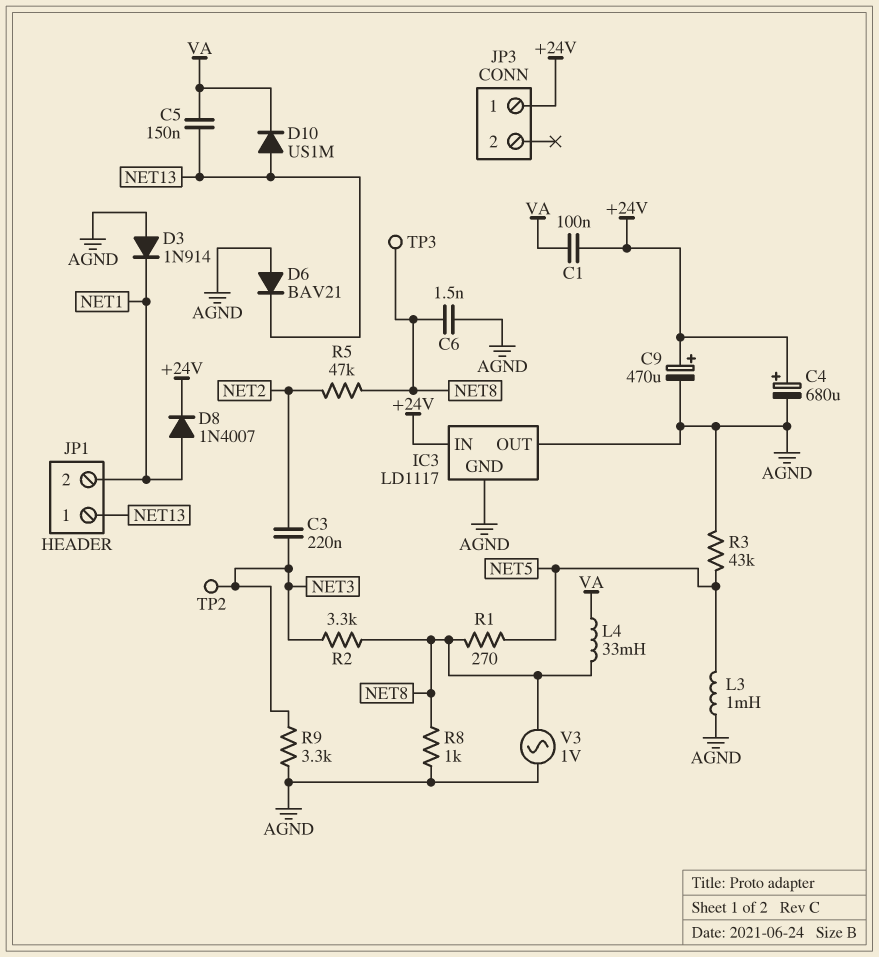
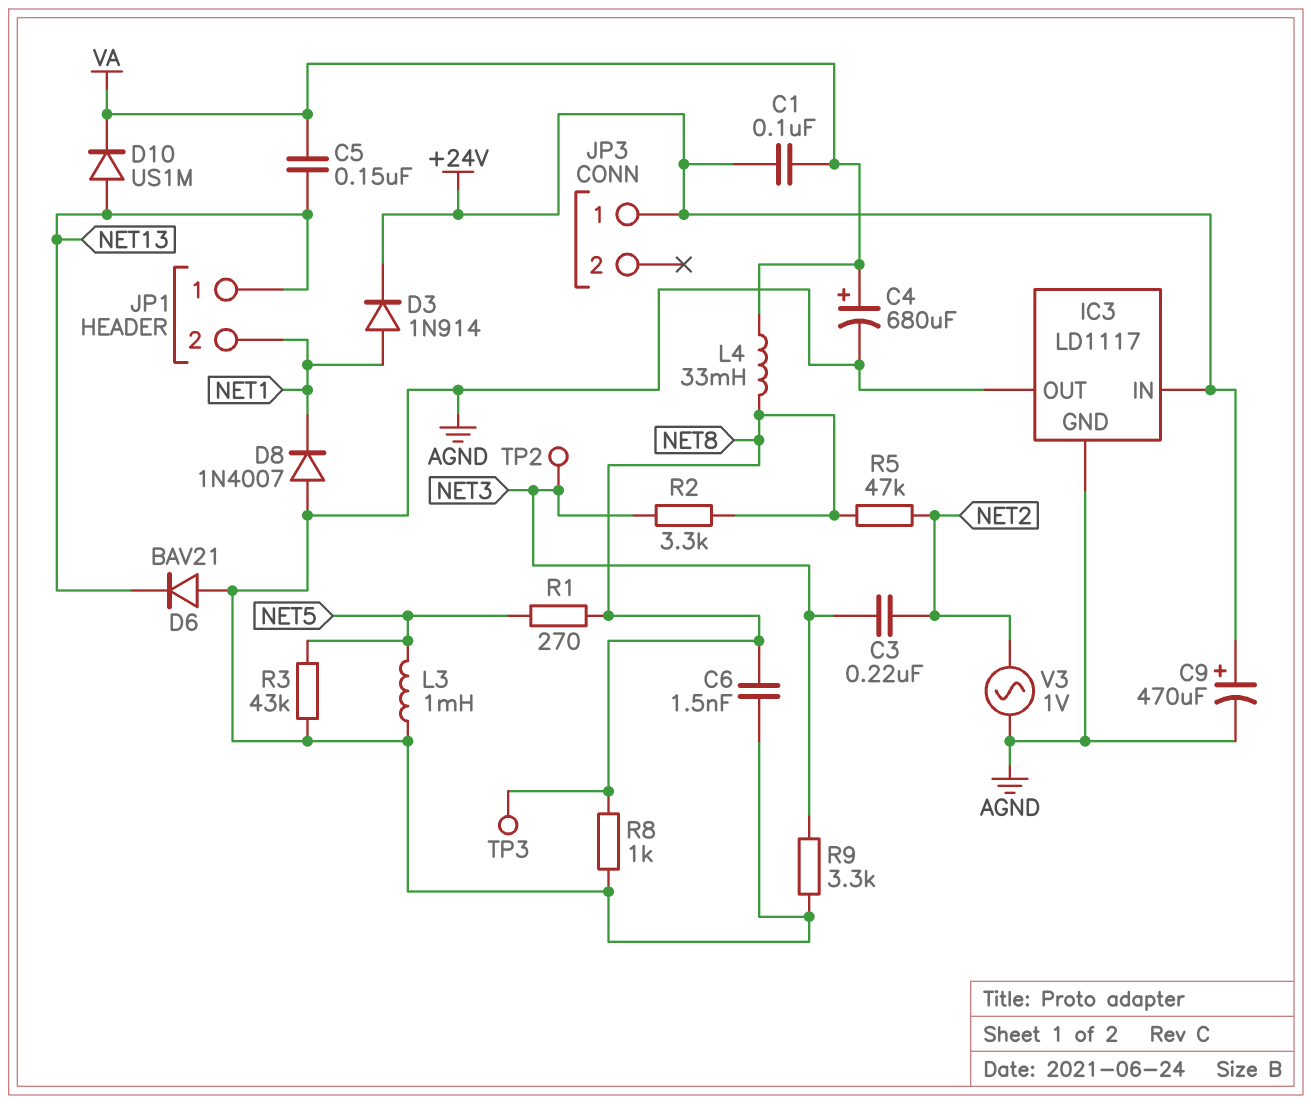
C4: 680uF (plus +24V, minus AGND) -> 680uF (plus VA, minus AGND)
D3: diode 1N914 (A AGND, K NET1) -> diode 1N914 (A NET1, K +24V)
D8: diode 1N4007 (A NET1, K +24V) -> diode 1N4007 (A AGND, K NET1)
V3: AC 1V (AGND, NET8) -> AC 1V (AGND, NET2)

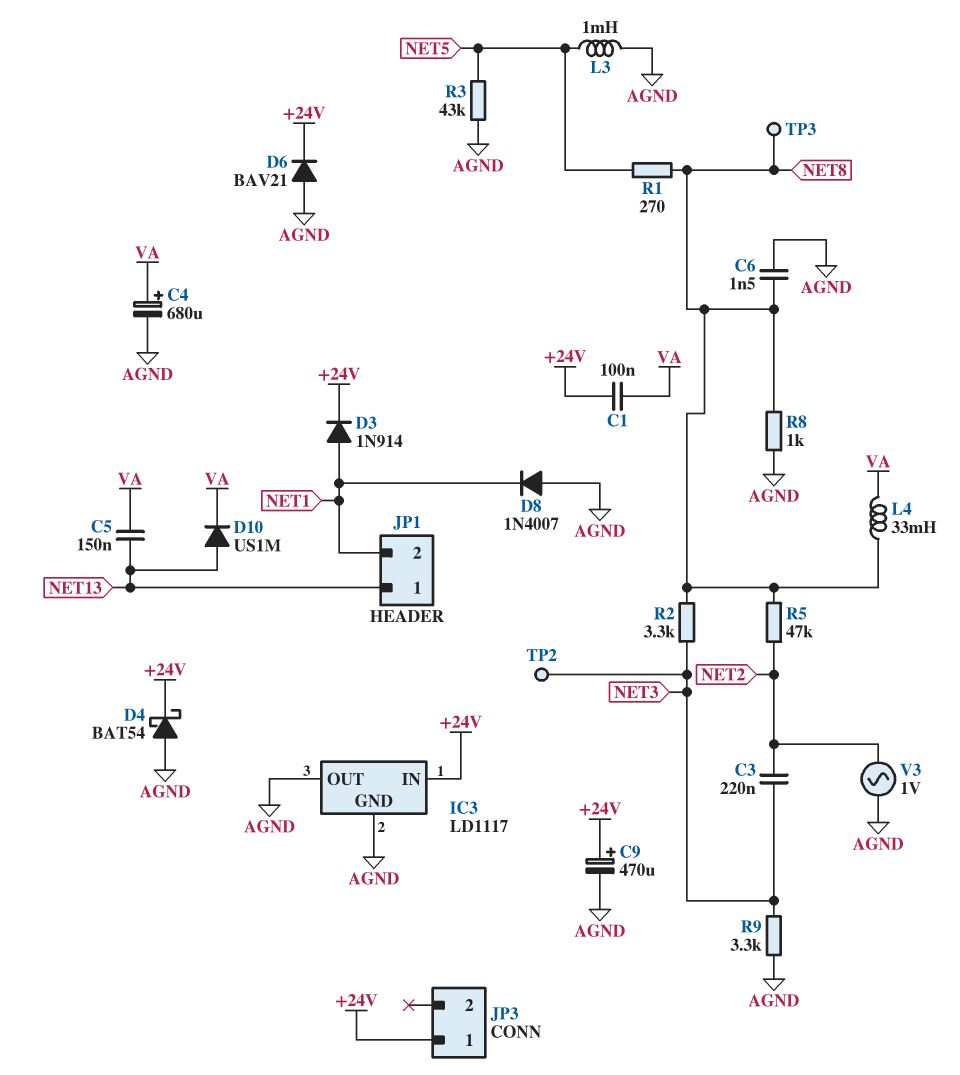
D4: none -> schottky BAT54 (A AGND, K +24V)
D6: diode BAV21 (A AGND, K NET13) -> diode BAV21 (A AGND, K +24V)

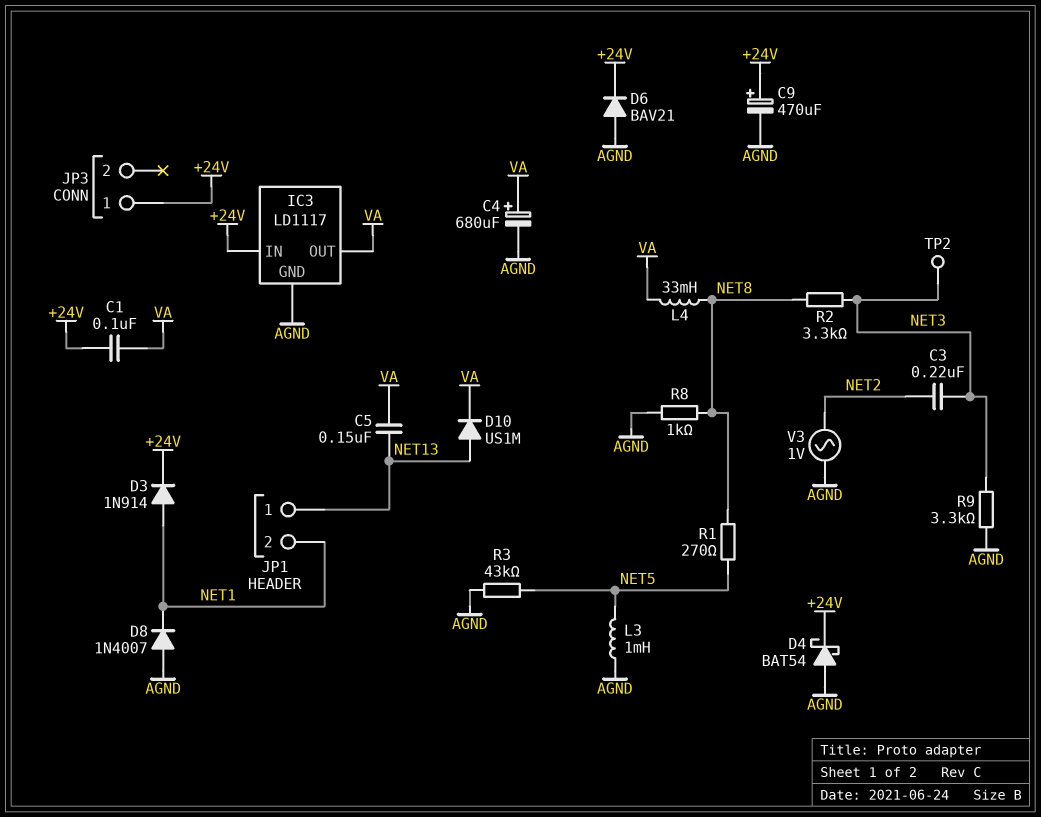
C6: 1.5nF (AGND, NET8) -> none
IC3 pin OUT: AGND -> VA
R5: 47k (NET2, NET8) -> none
TP3: test point (NET8) -> none

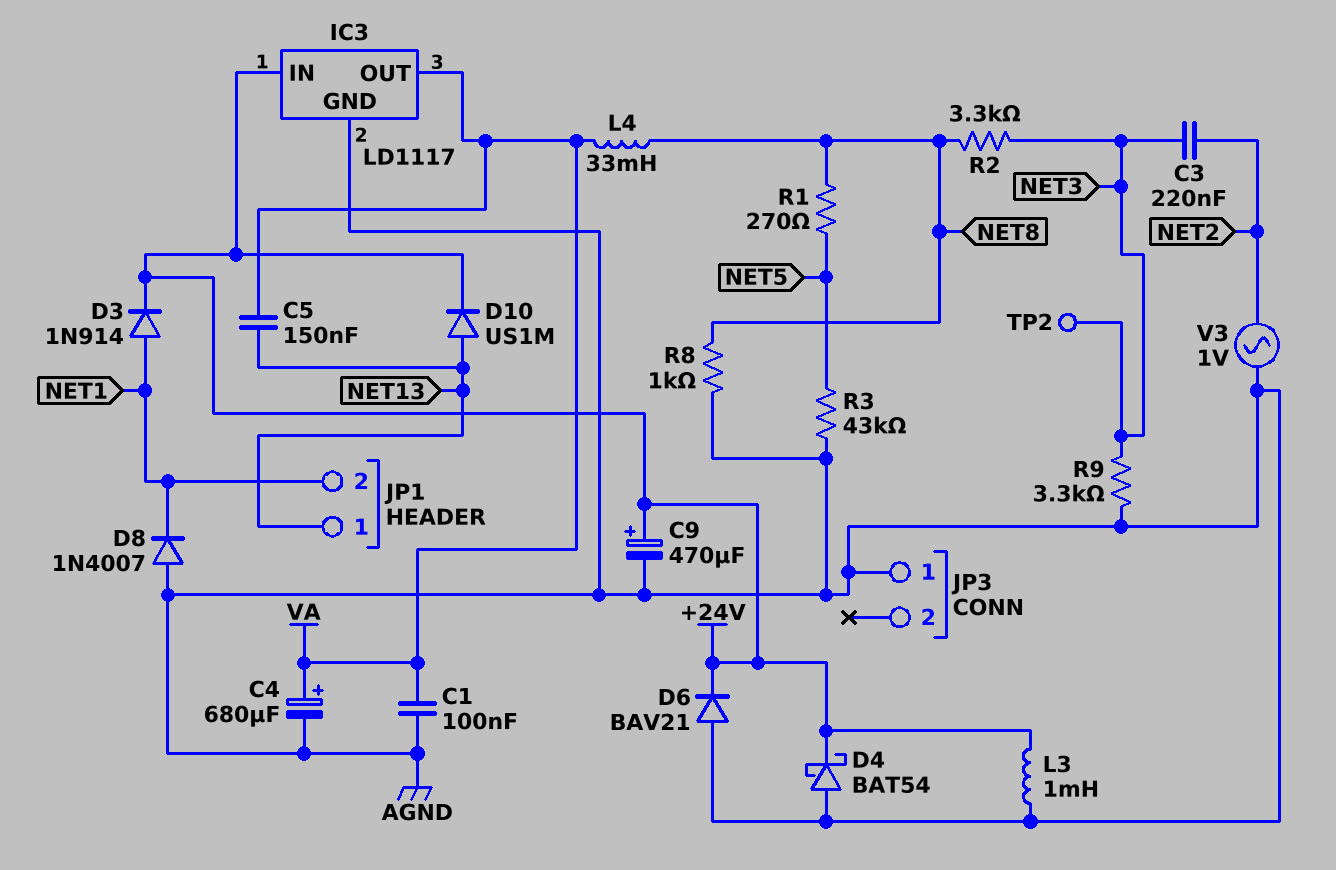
C1: 100nF (+24V, VA) -> 100nF (AGND, VA)
D10: diode US1M (A NET13, K VA) -> diode US1M (A NET13, K +24V)
JP3 pin 1: +24V -> AGND
L3: 1mH (AGND, NET5) -> 1mH (+24V, AGND)

